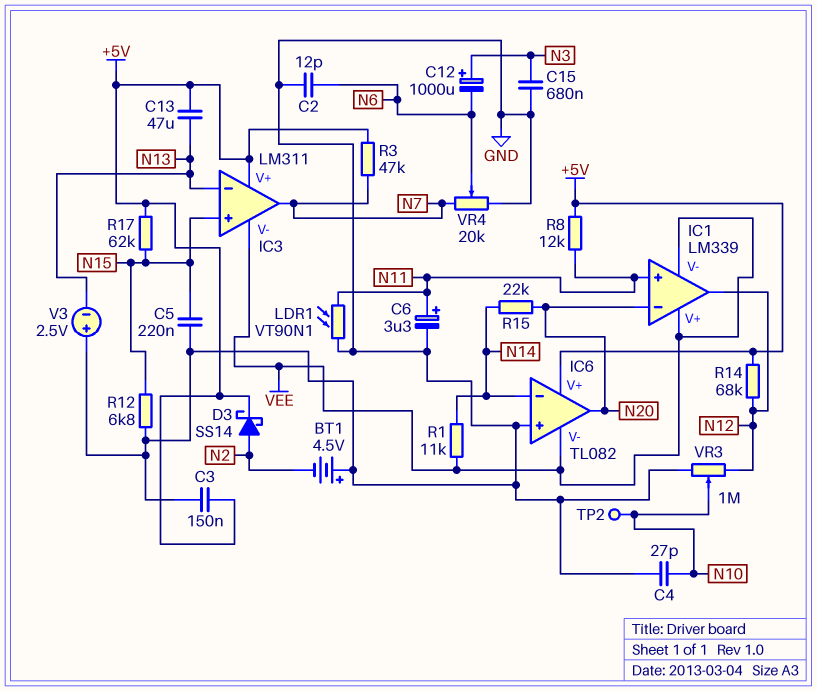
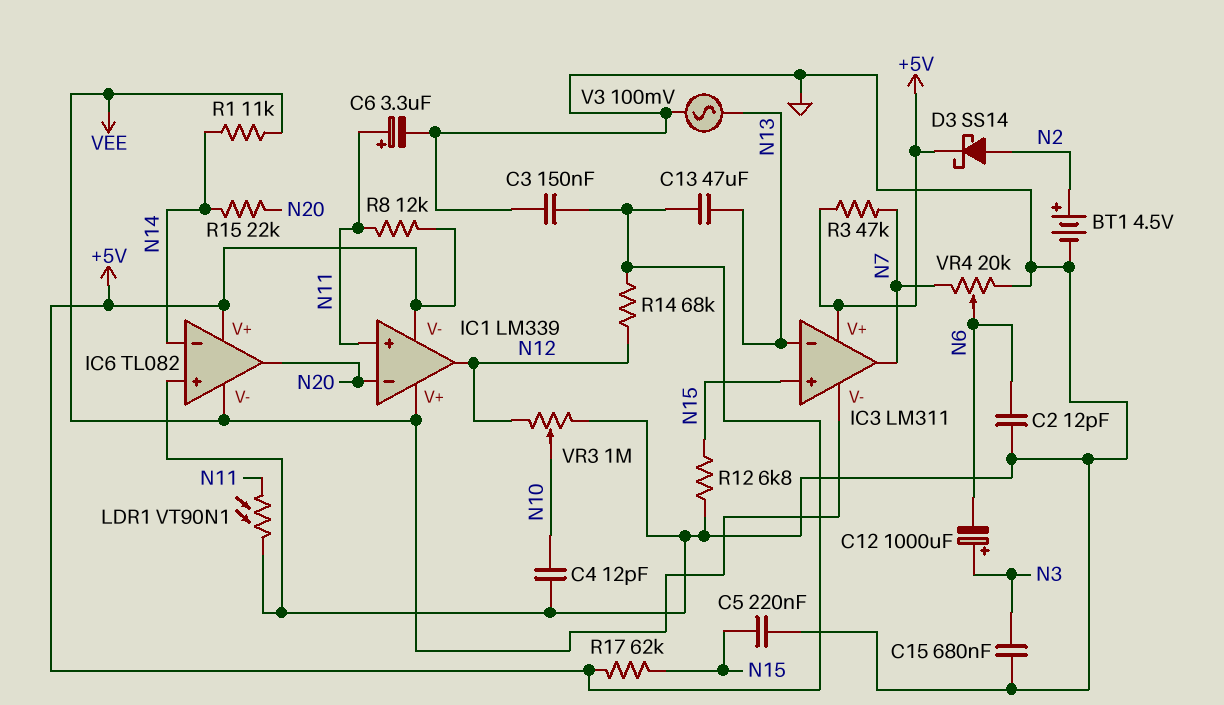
BT1: 4.5V (plus GND, minus N2) -> 4.5V (plus N2, minus GND)
C4: 27pF (GND, N10) -> 12pF (GND, N10)
IC1 pin V-: VEE -> +5V
TP2: test point (N10) -> none
V3: 2.5V (plus GND, minus N13) -> AC 100mV (GND, N13)

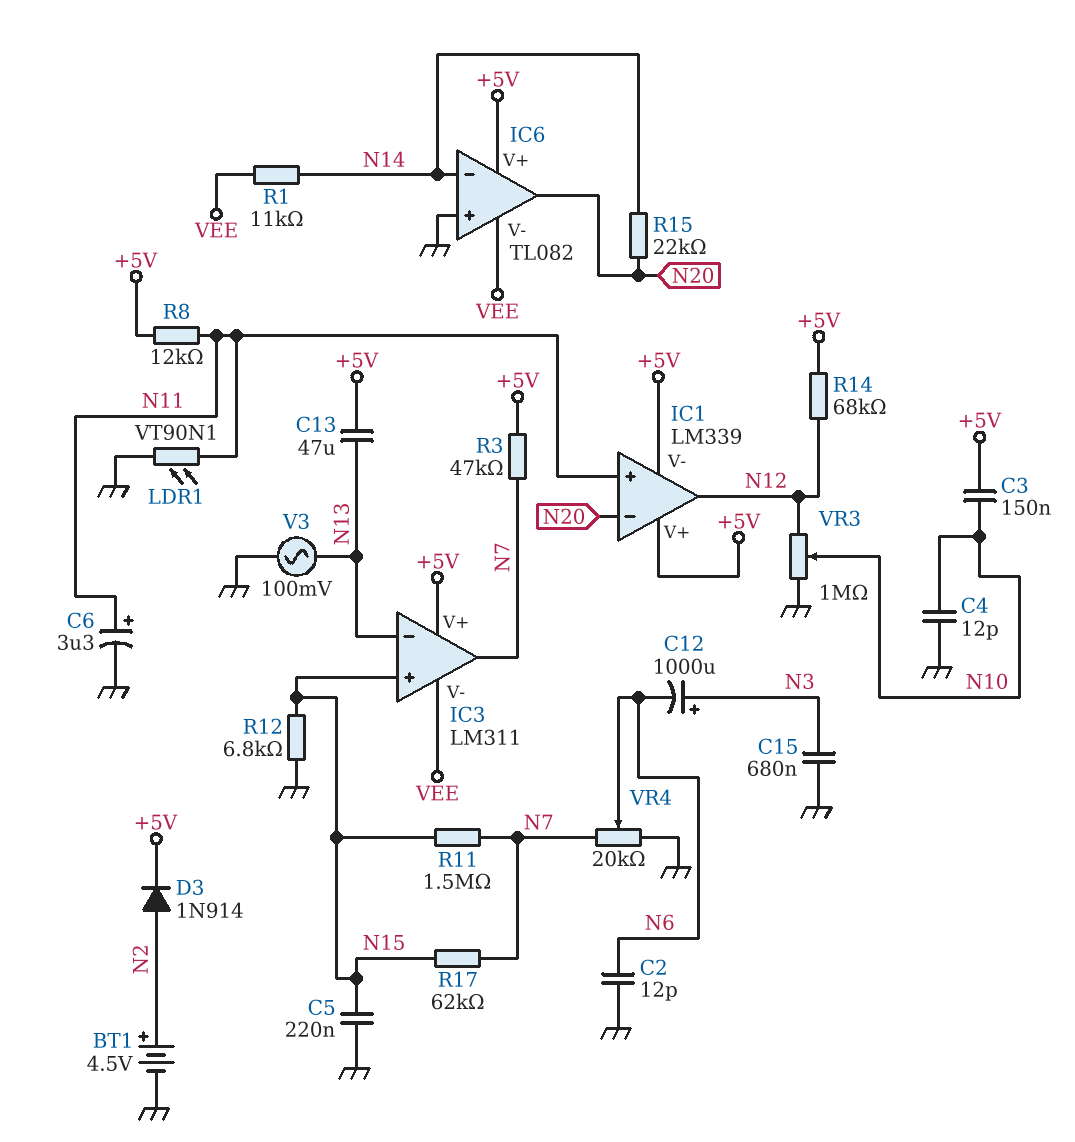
C3: 150nF (+5V, GND) -> 150nF (+5V, N10)
D3: schottky SS14 (A N2, K +5V) -> diode 1N914 (A N2, K +5V)
IC1 pin V+: VEE -> +5V
R11: none -> 1.5M (N7, N15)
R17: 62k (+5V, N15) -> 62k (N7, N15)

